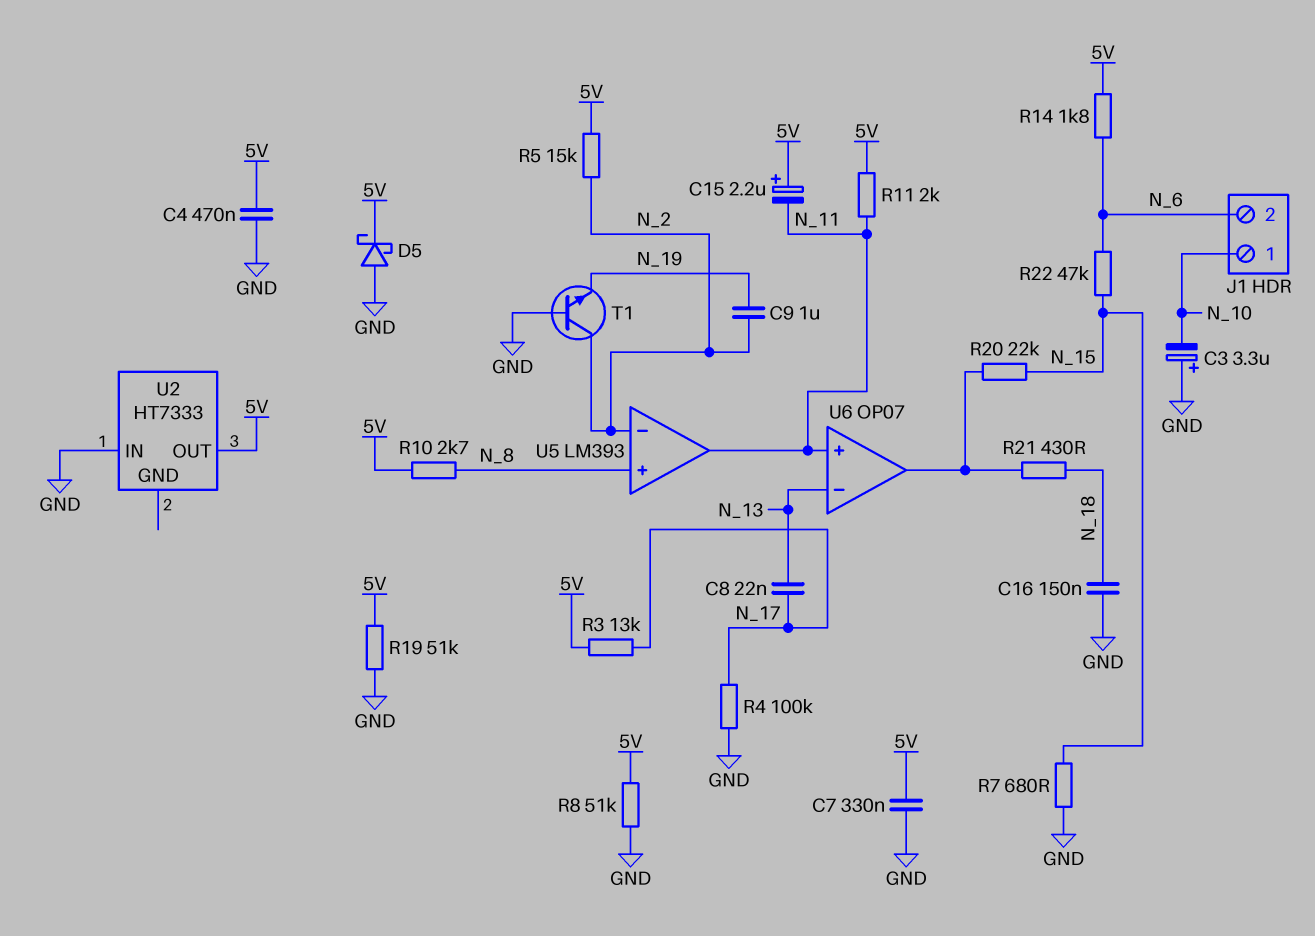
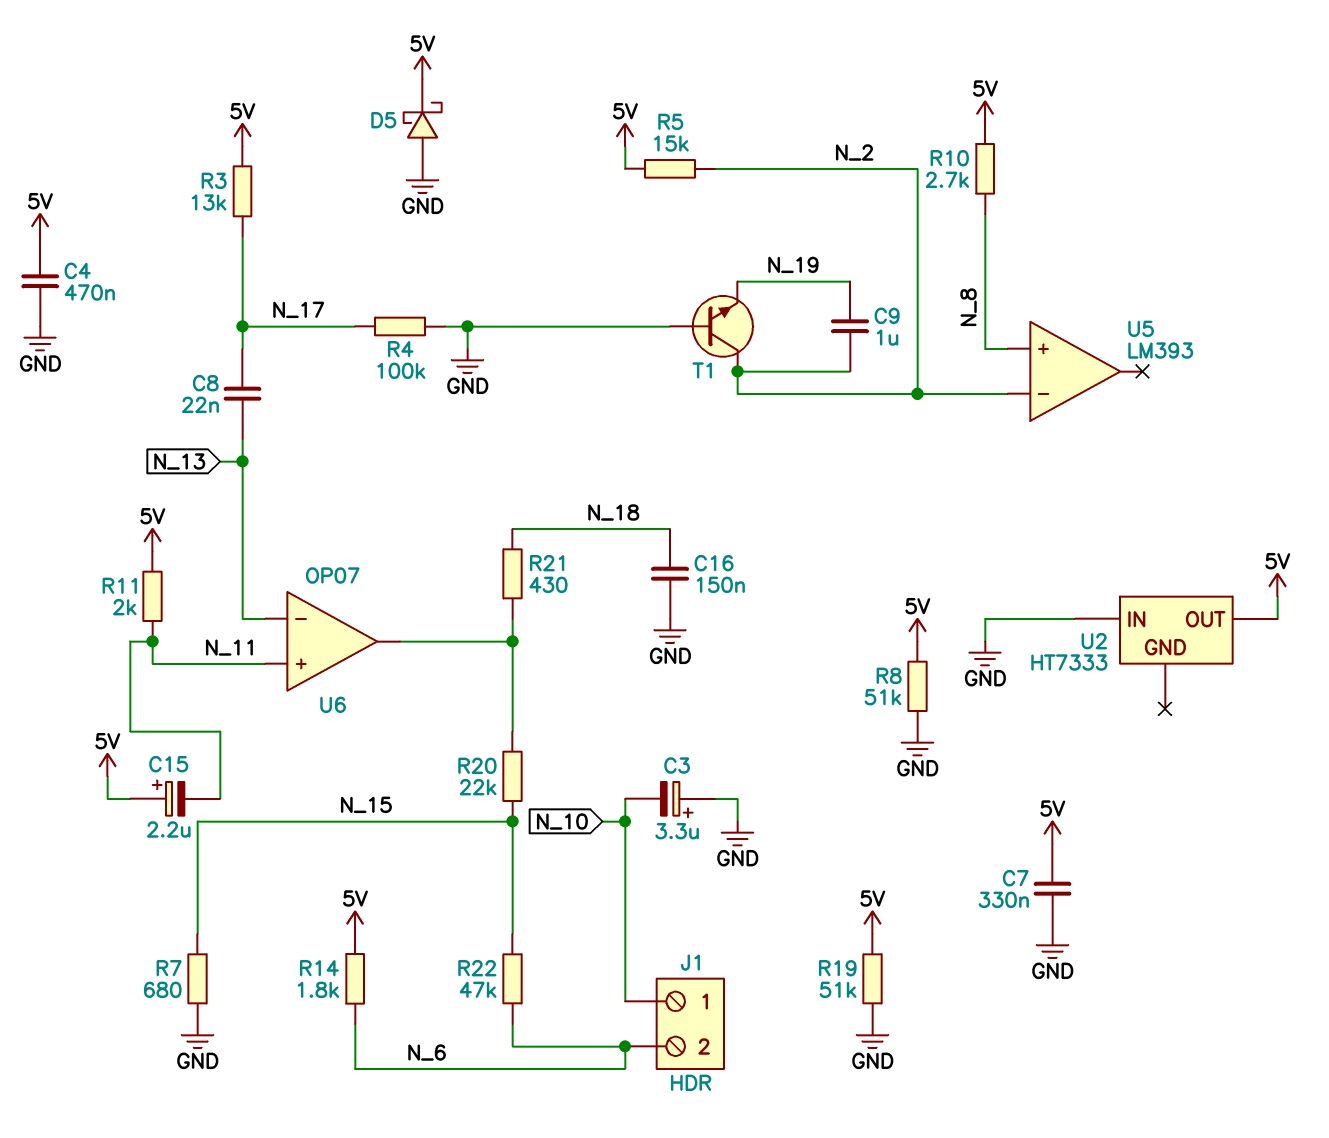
U5 pin out: N_11 -> none

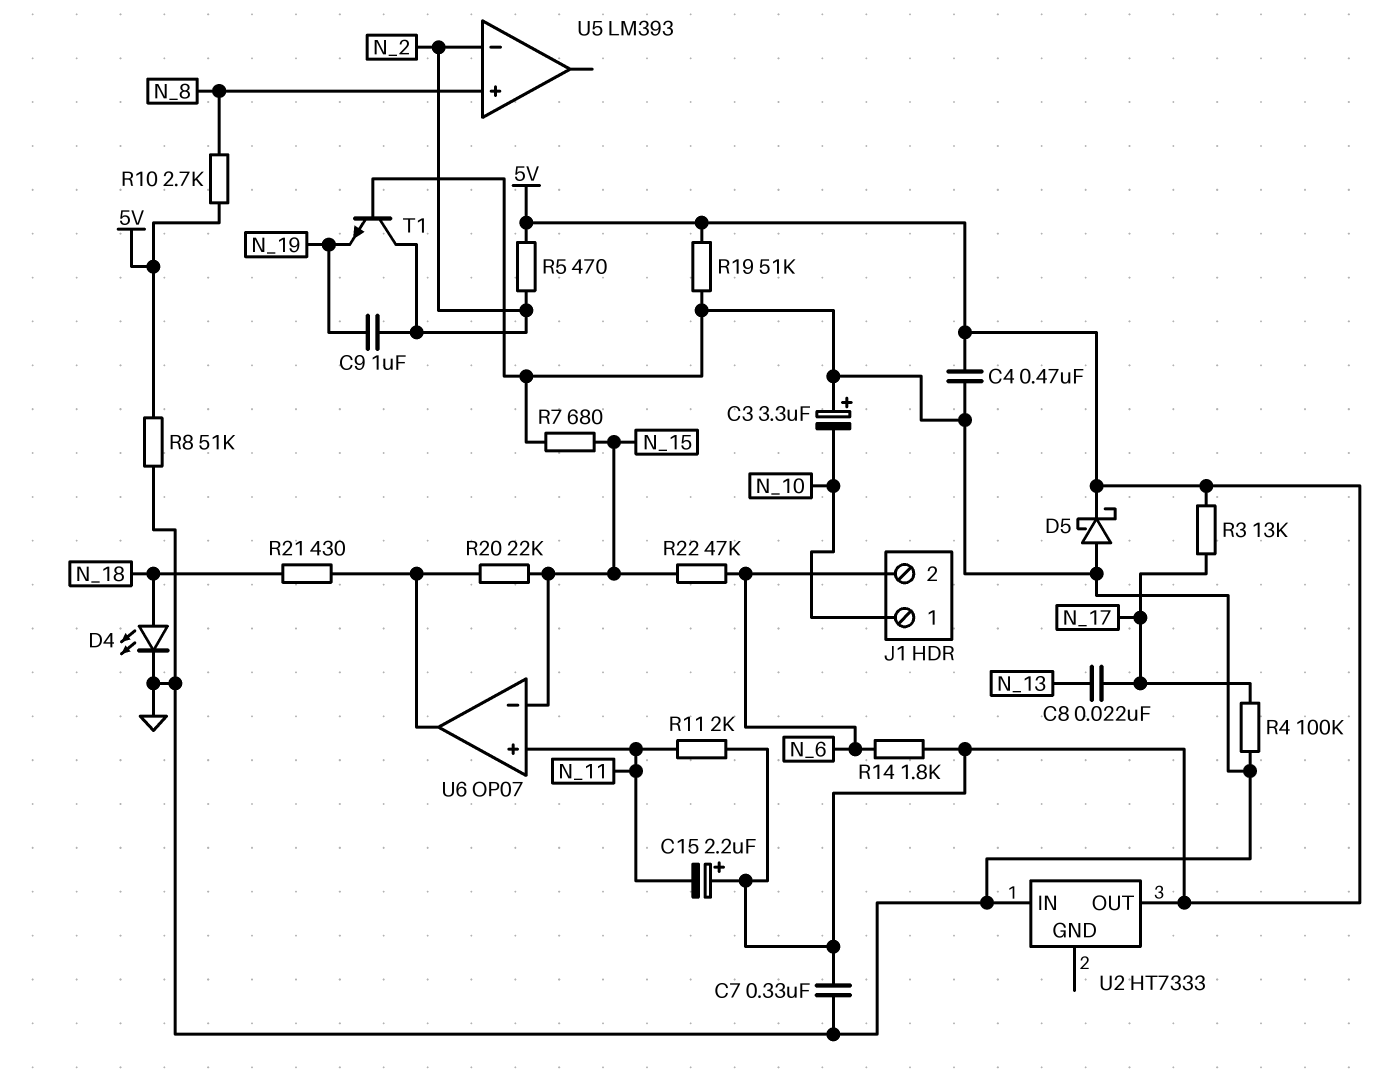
C16: 150nF (GND, N_18) -> none
D4: none -> LED (A N_18, K GND)
R5: 15k (5V, N_2) -> 470 (5V, N_2)
U6 pin in-: N_13 -> N_15

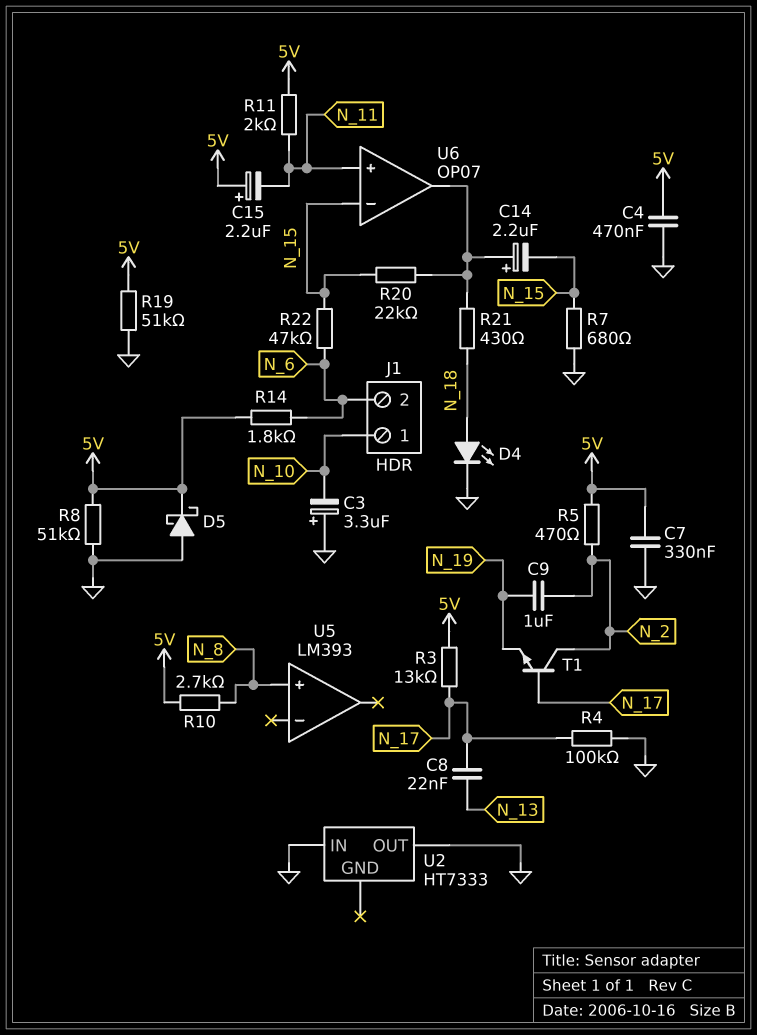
C14: none -> 2.2uF (plus U6/out, minus N_15)
T1: NPN (B GND, C N_2, E N_19) -> NPN (B N_17, C N_2, E N_19)
U2 pin OUT: 5V -> GND
U5 pin in-: N_2 -> none

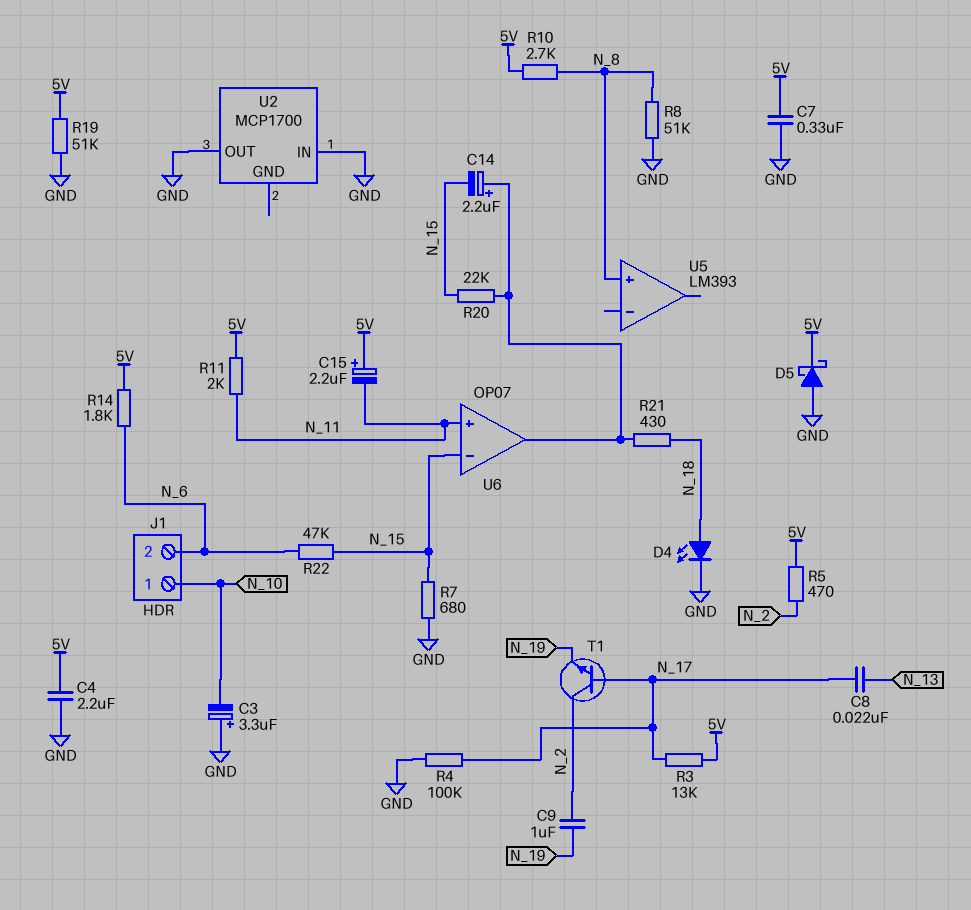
C4: 470nF (5V, GND) -> 2.2uF (5V, GND)
R8: 51k (5V, GND) -> 51k (GND, N_8)
U2: HT7333 -> MCP1700

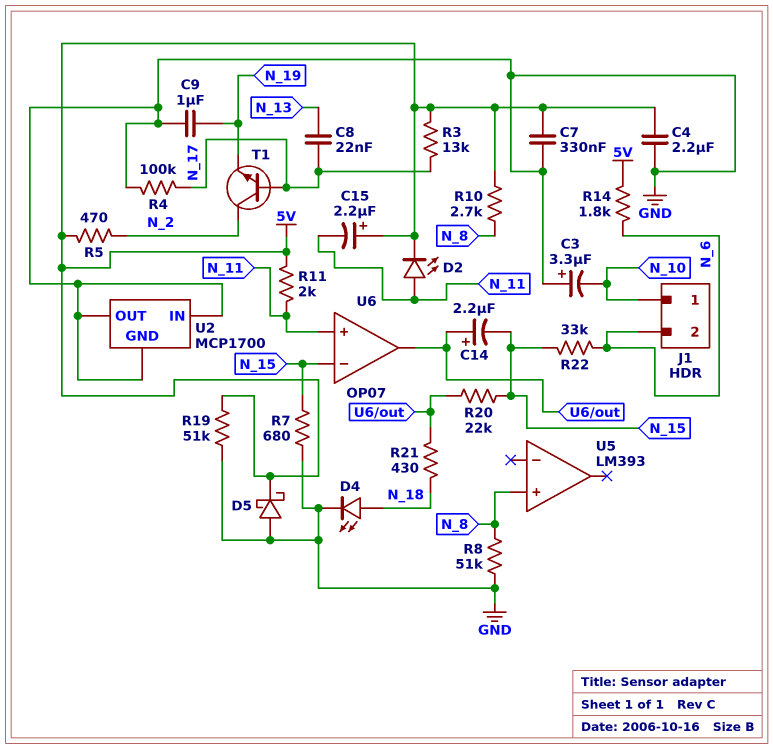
C9: 1uF (N_2, N_19) -> 1uF (GND, N_19)
D2: none -> LED (A N_11, K 5V)
R22: 47k (N_6, N_15) -> 33k (N_6, N_15)
U2 pin GND: none -> GND

